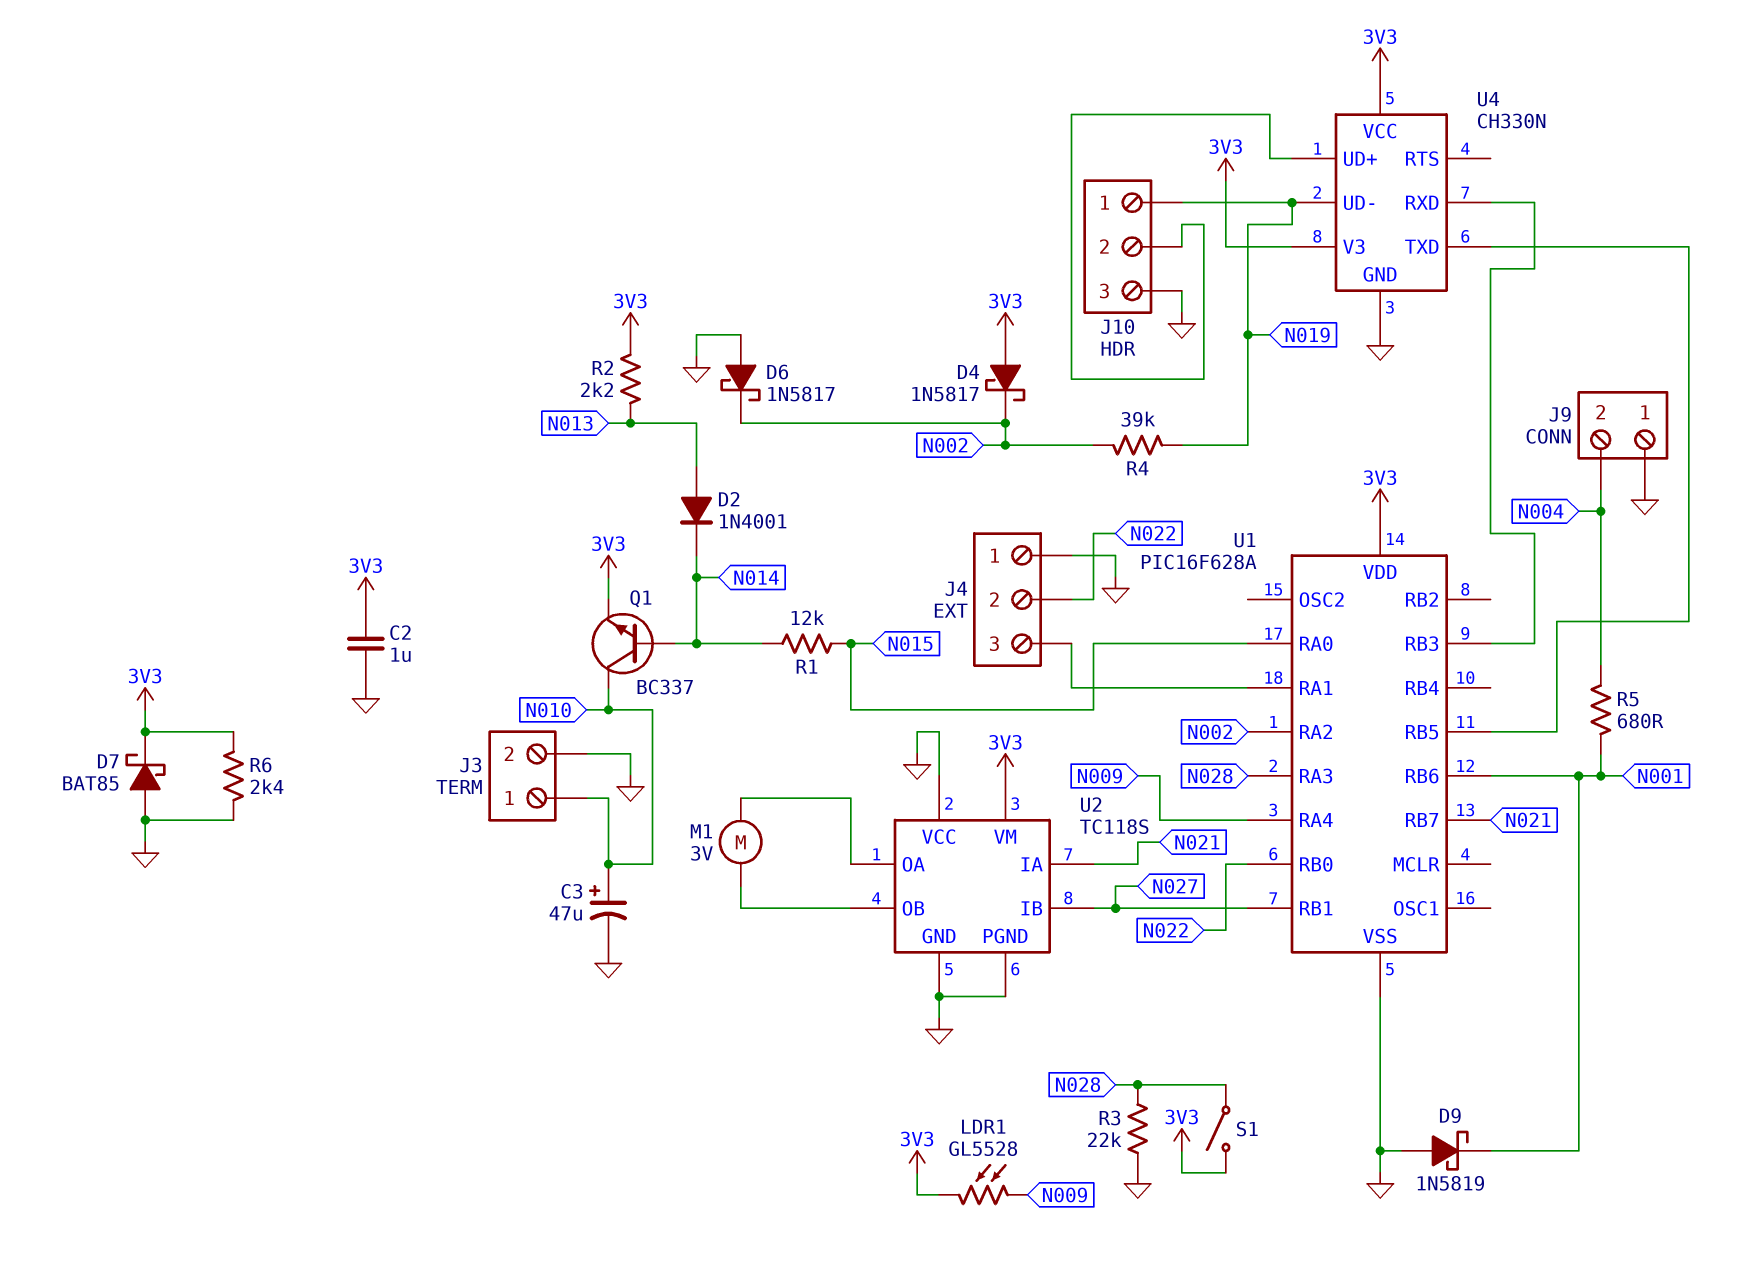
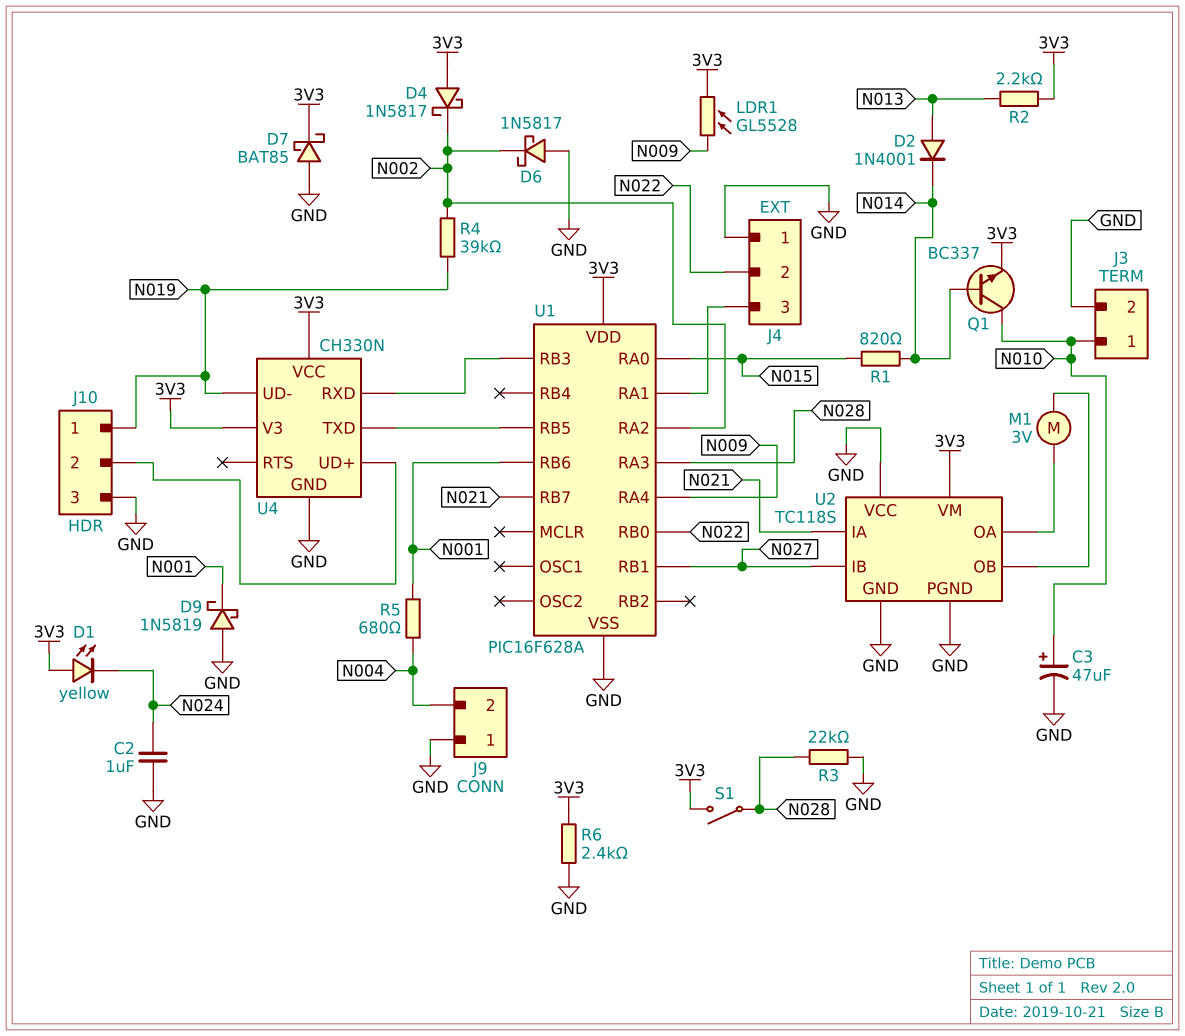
C2: 1uF (3V3, GND) -> 1uF (GND, N024)
D1: none -> LED yellow (A 3V3, K N024)
R1: 12k (N014, N015) -> 820 (N014, N015)

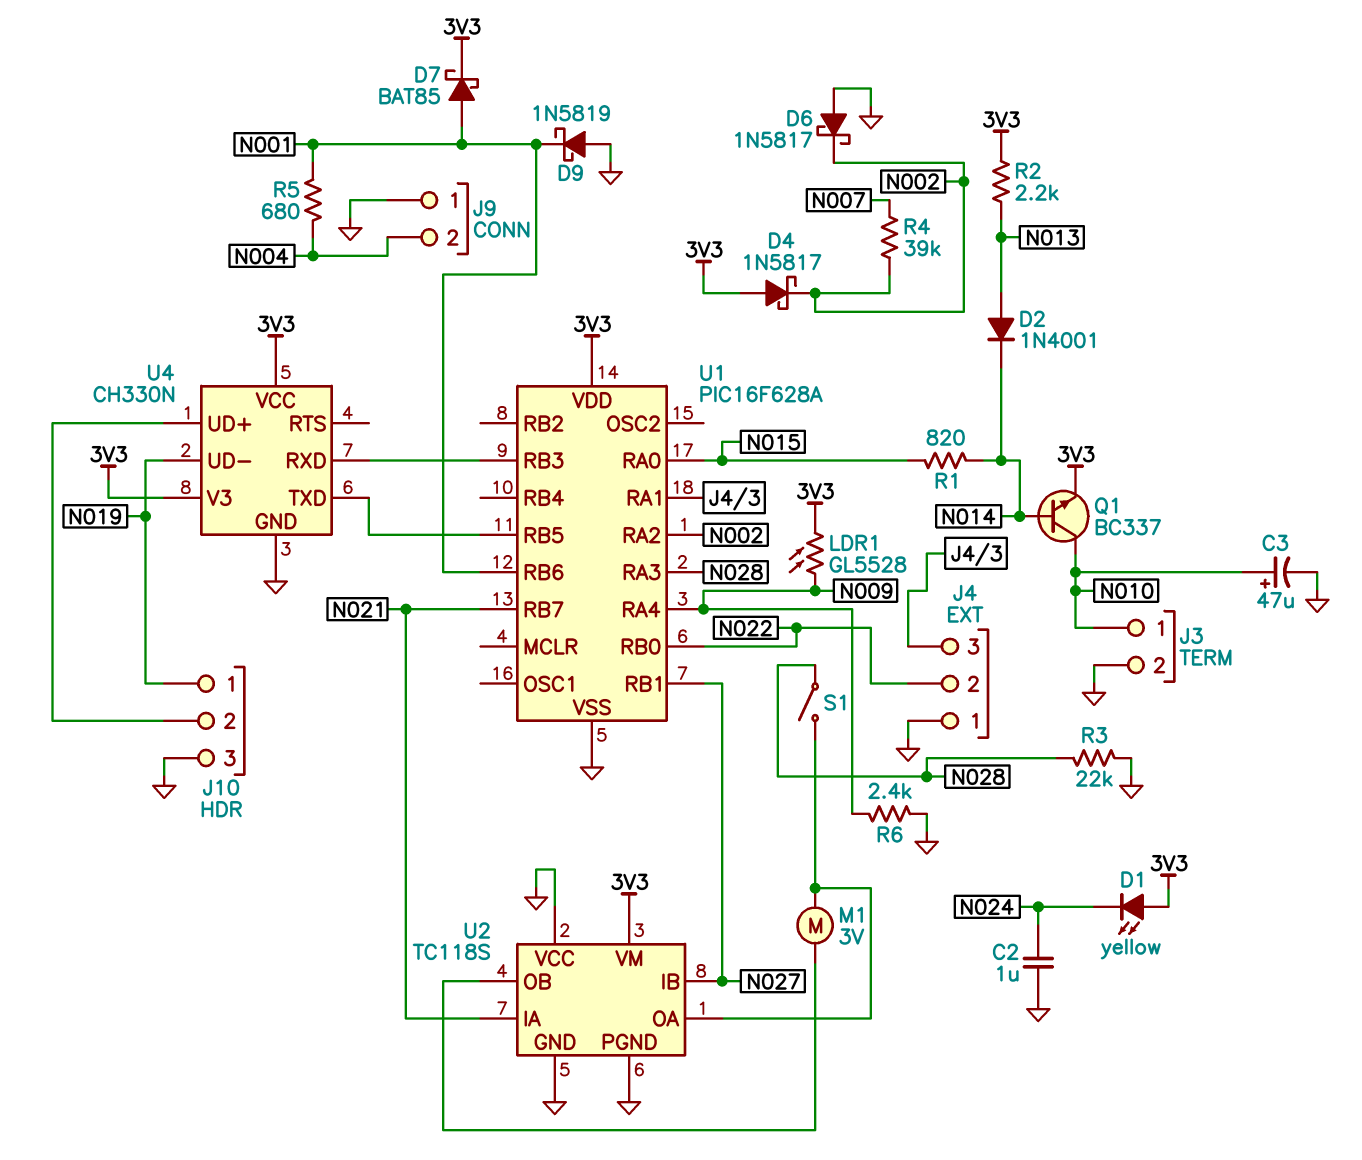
D7: schottky BAT85 (A GND, K 3V3) -> schottky BAT85 (A N001, K 3V3)
R4: 39k (N002, N019) -> 39k (N002, N007)
R6: 2.4k (3V3, GND) -> 2.4k (GND, N009)
S1: switch (3V3, N028) -> switch (N028, U2/OA)

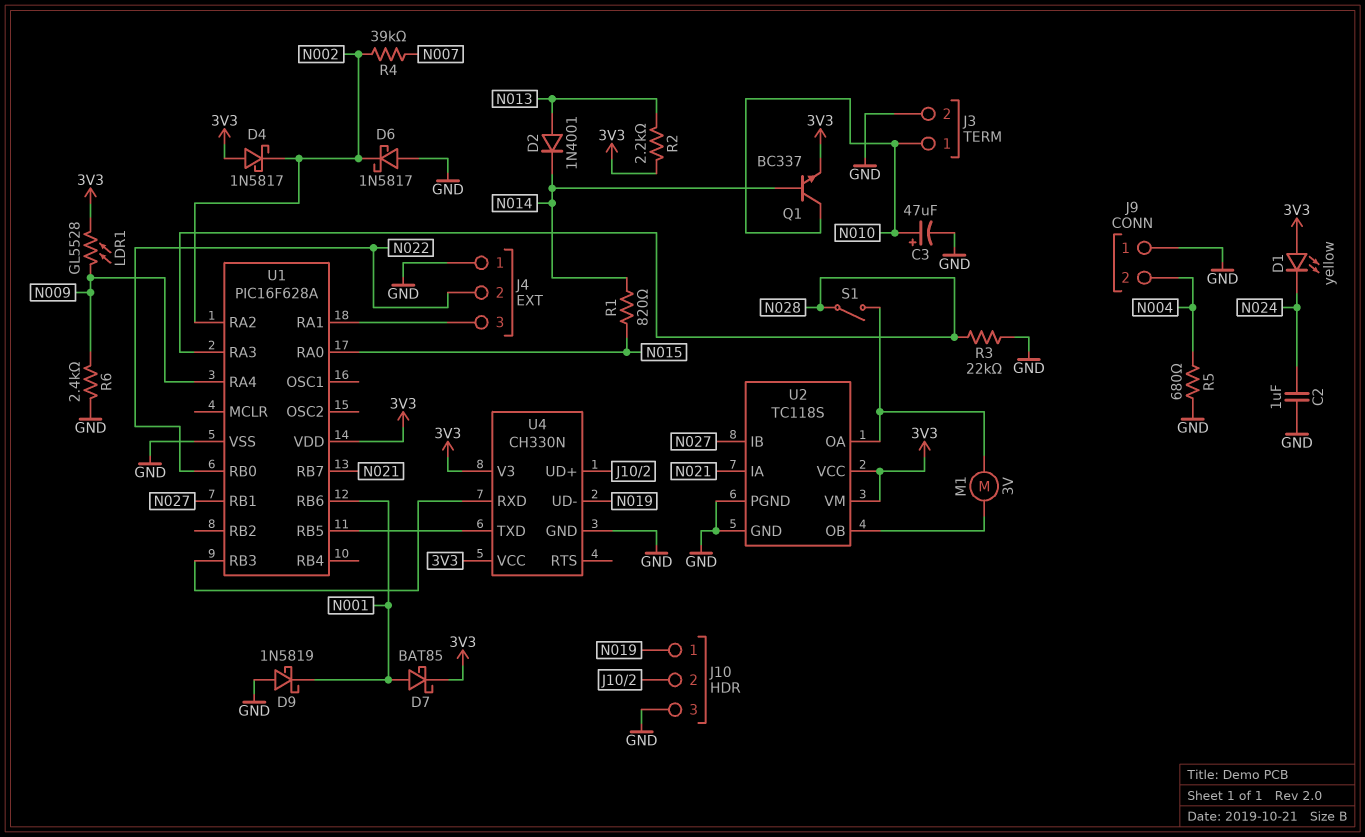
R5: 680 (N001, N004) -> 680 (GND, N004)
U2 pin VCC: GND -> 3V3

